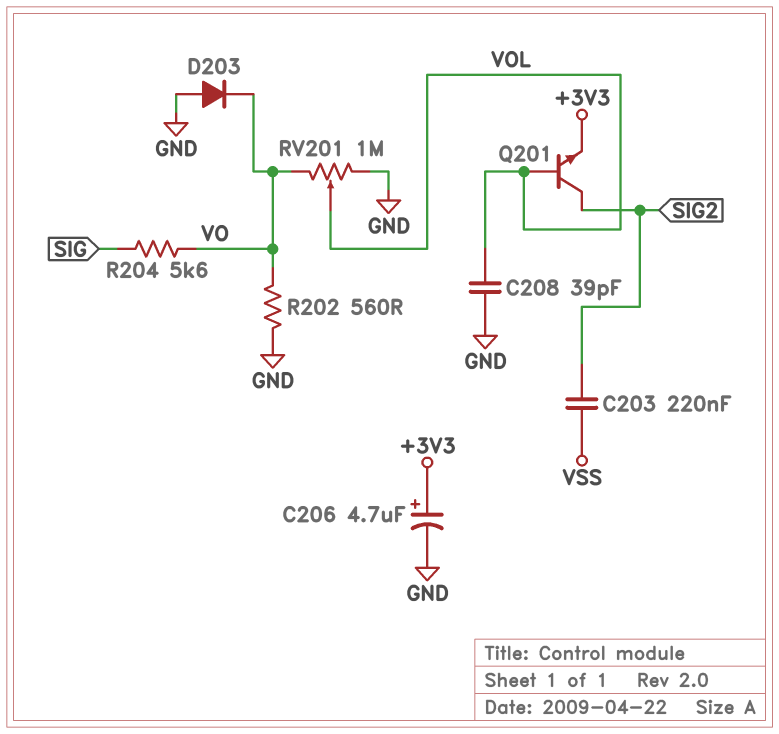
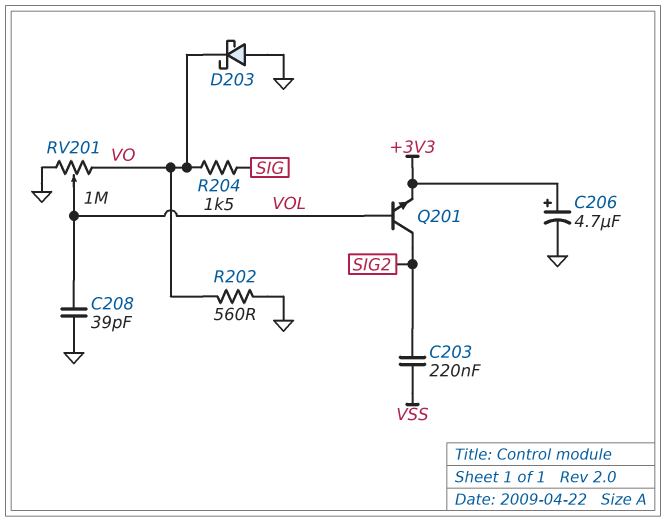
D203: diode (A GND, K VO) -> schottky (A GND, K VO)
R204: 5.6k (SIG, VO) -> 1.5k (SIG, VO)

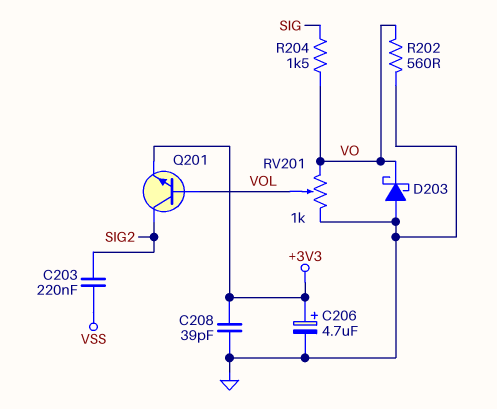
C208: 39pF (GND, VOL) -> 39pF (+3V3, GND)
RV201: 1M (GND, VO, wiper VOL) -> 1k (GND, VO, wiper VOL)

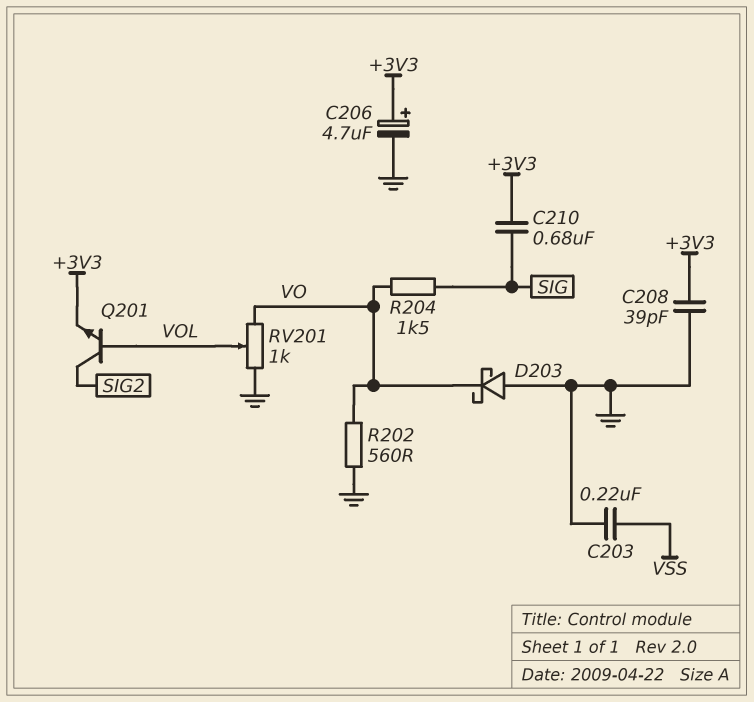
C203: 220nF (SIG2, VSS) -> 220nF (GND, VSS)
C210: none -> 680nF (+3V3, SIG)

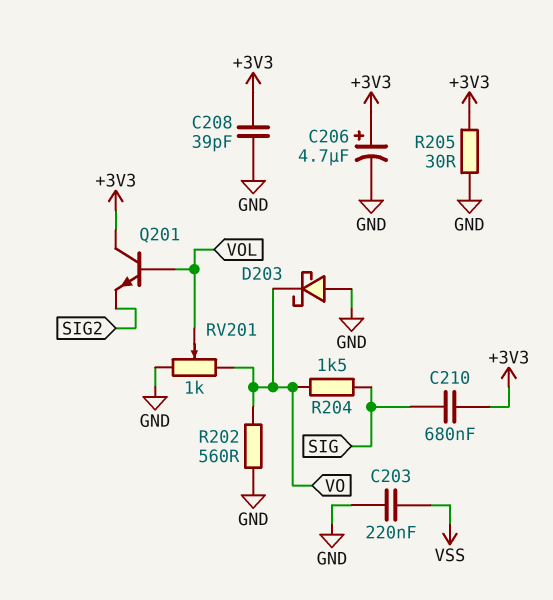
Q201: NPN (B VOL, C SIG2, E +3V3) -> NPN (B VOL, C +3V3, E SIG2)
R205: none -> 30 (+3V3, GND)

